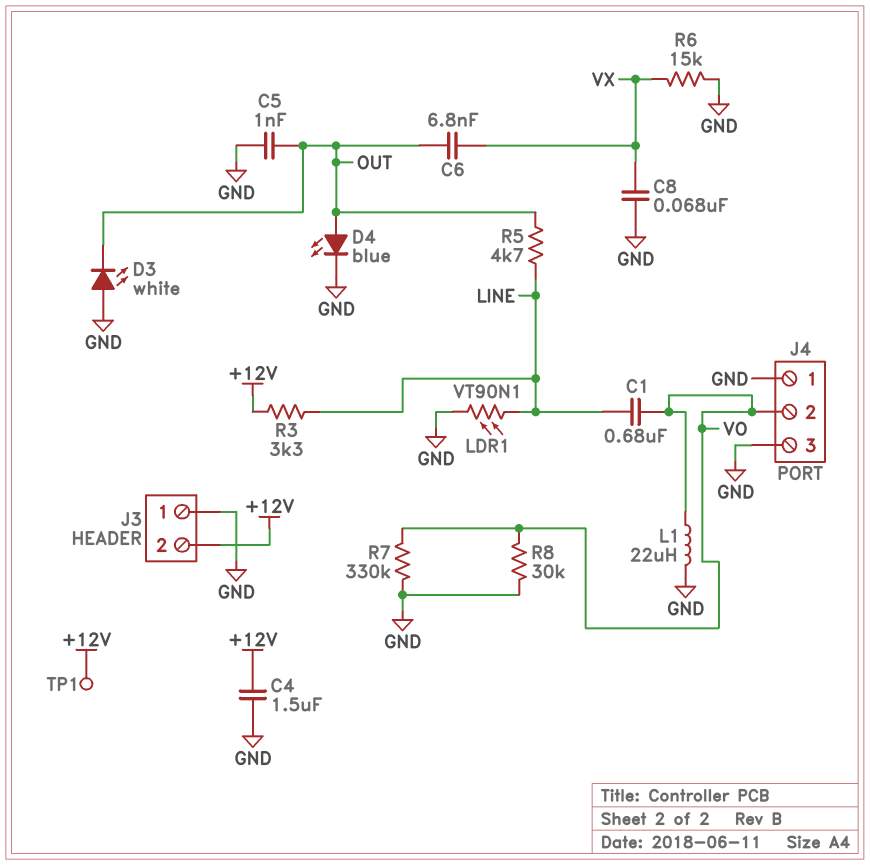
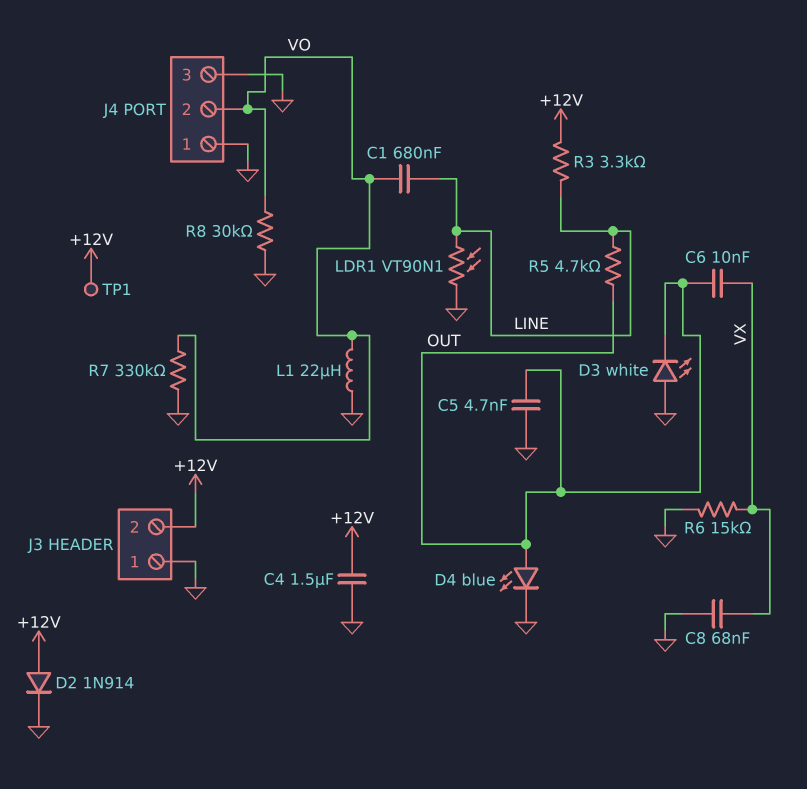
C5: 1nF (GND, OUT) -> 4.7nF (GND, OUT)
C6: 6.8nF (OUT, VX) -> 10nF (OUT, VX)
D2: none -> diode 1N914 (A +12V, K GND)

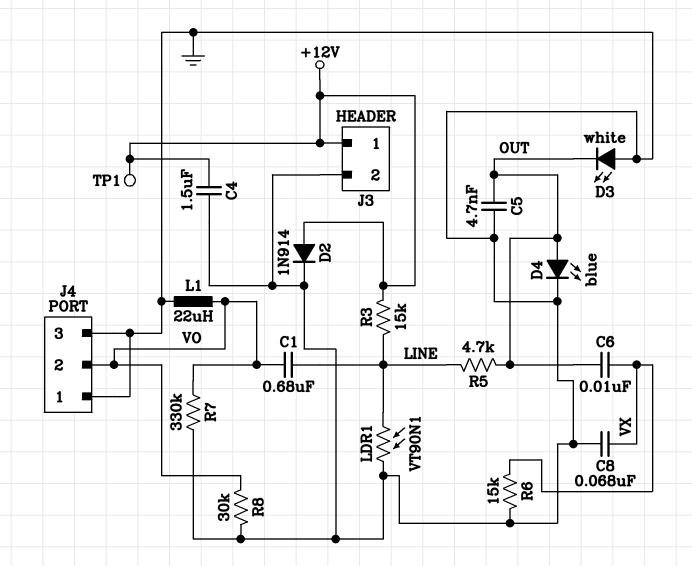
J3 pin 1: GND -> +12V
J3 pin 2: +12V -> GND
R3: 3.3k (+12V, LINE) -> 15k (+12V, LINE)

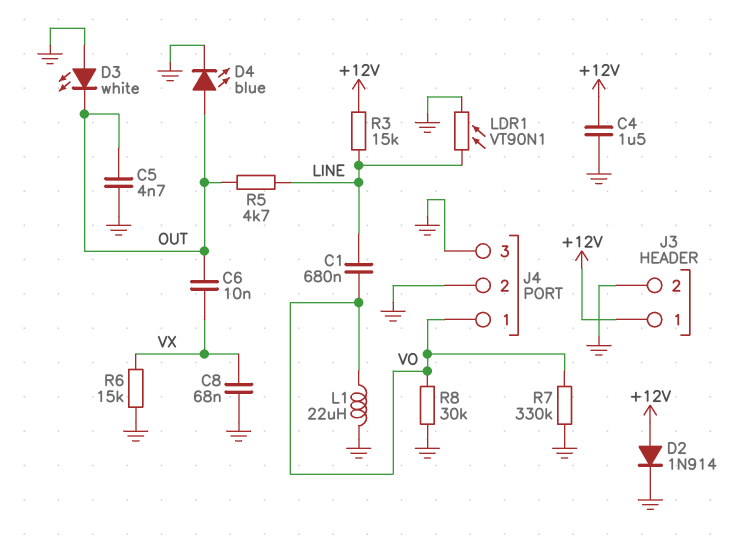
J4 pin 1: GND -> VO
J4 pin 2: VO -> GND
TP1: test point (+12V) -> none

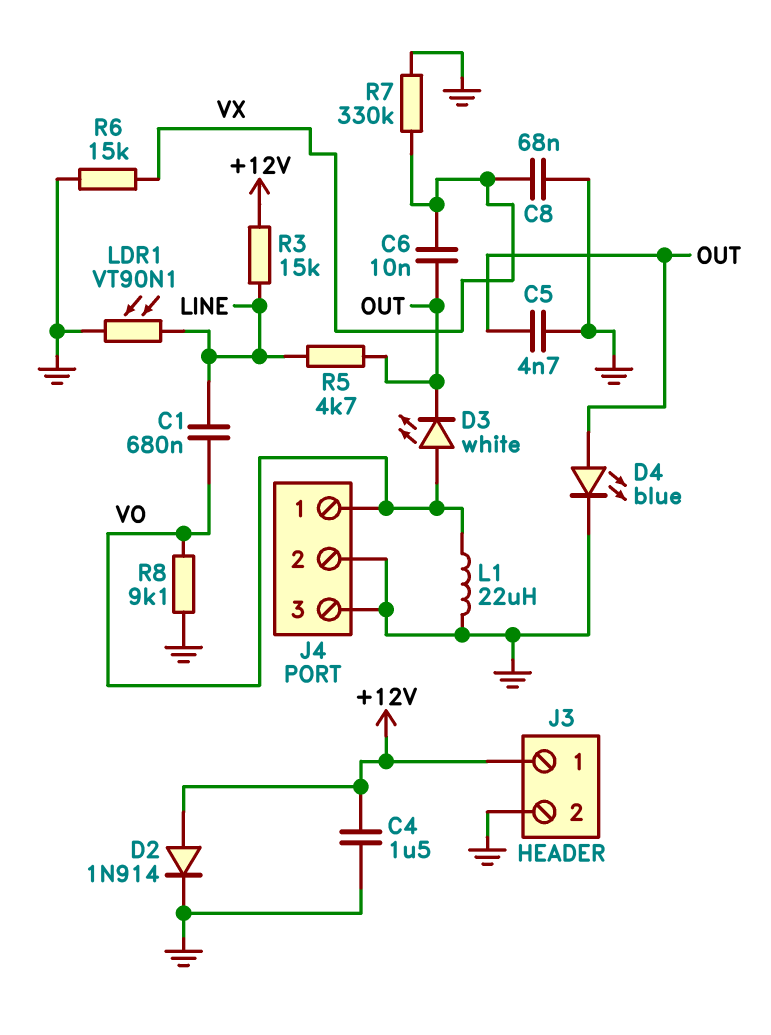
D3: LED white (A GND, K OUT) -> LED white (A VO, K OUT)
R7: 330k (GND, VO) -> 330k (GND, VX)
R8: 30k (GND, VO) -> 9.1k (GND, VO)

